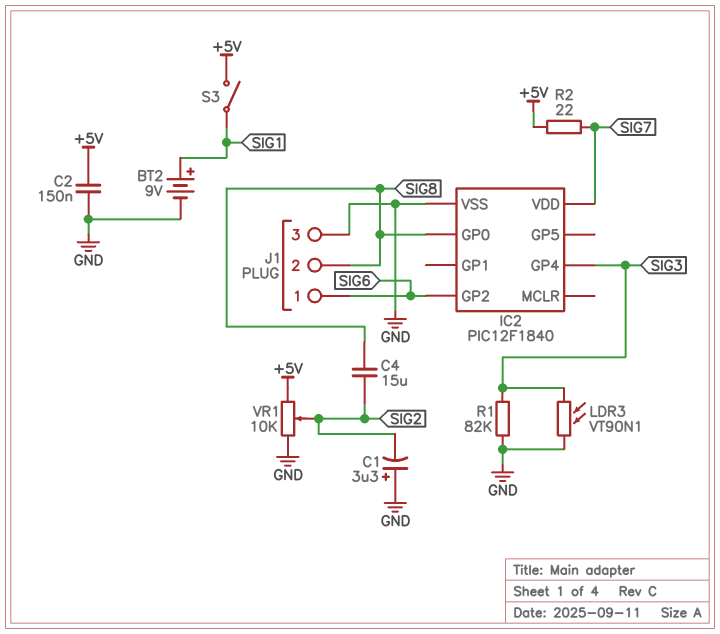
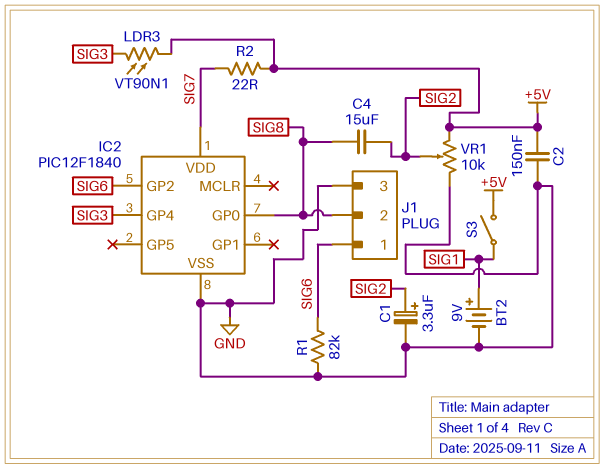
C1: 3.3uF (plus GND, minus SIG2) -> 3.3uF (plus SIG2, minus GND)
LDR3: VT90N1 (GND, SIG3) -> VT90N1 (+5V, SIG3)
R1: 82k (GND, SIG3) -> 82k (GND, SIG6)

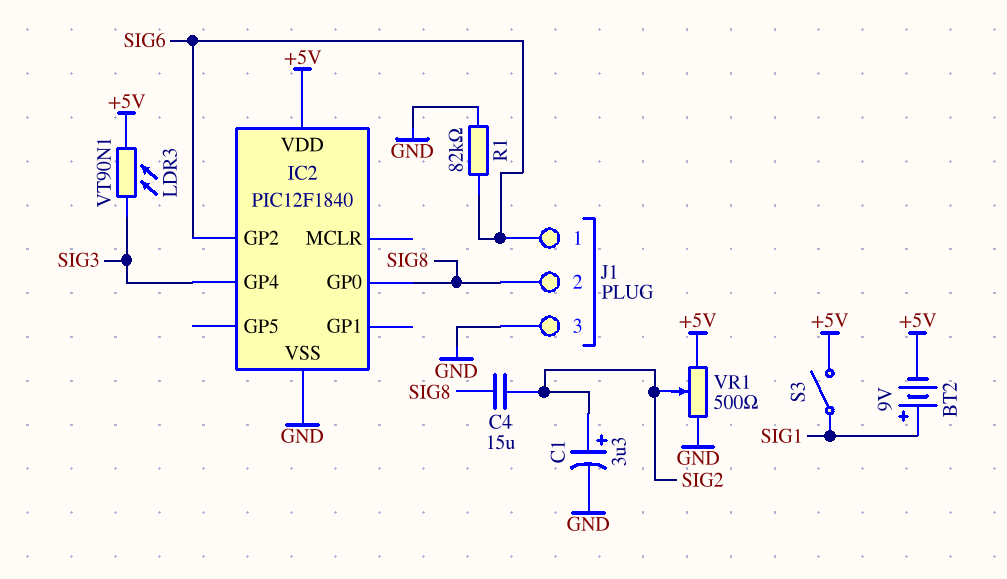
BT2: 9V (plus SIG1, minus GND) -> 9V (plus SIG1, minus +5V)
C2: 150nF (+5V, GND) -> none
IC2 pin VDD: SIG7 -> +5V
R2: 22 (+5V, SIG7) -> none
VR1: 10k (+5V, GND, wiper SIG2) -> 500 (+5V, GND, wiper SIG2)

